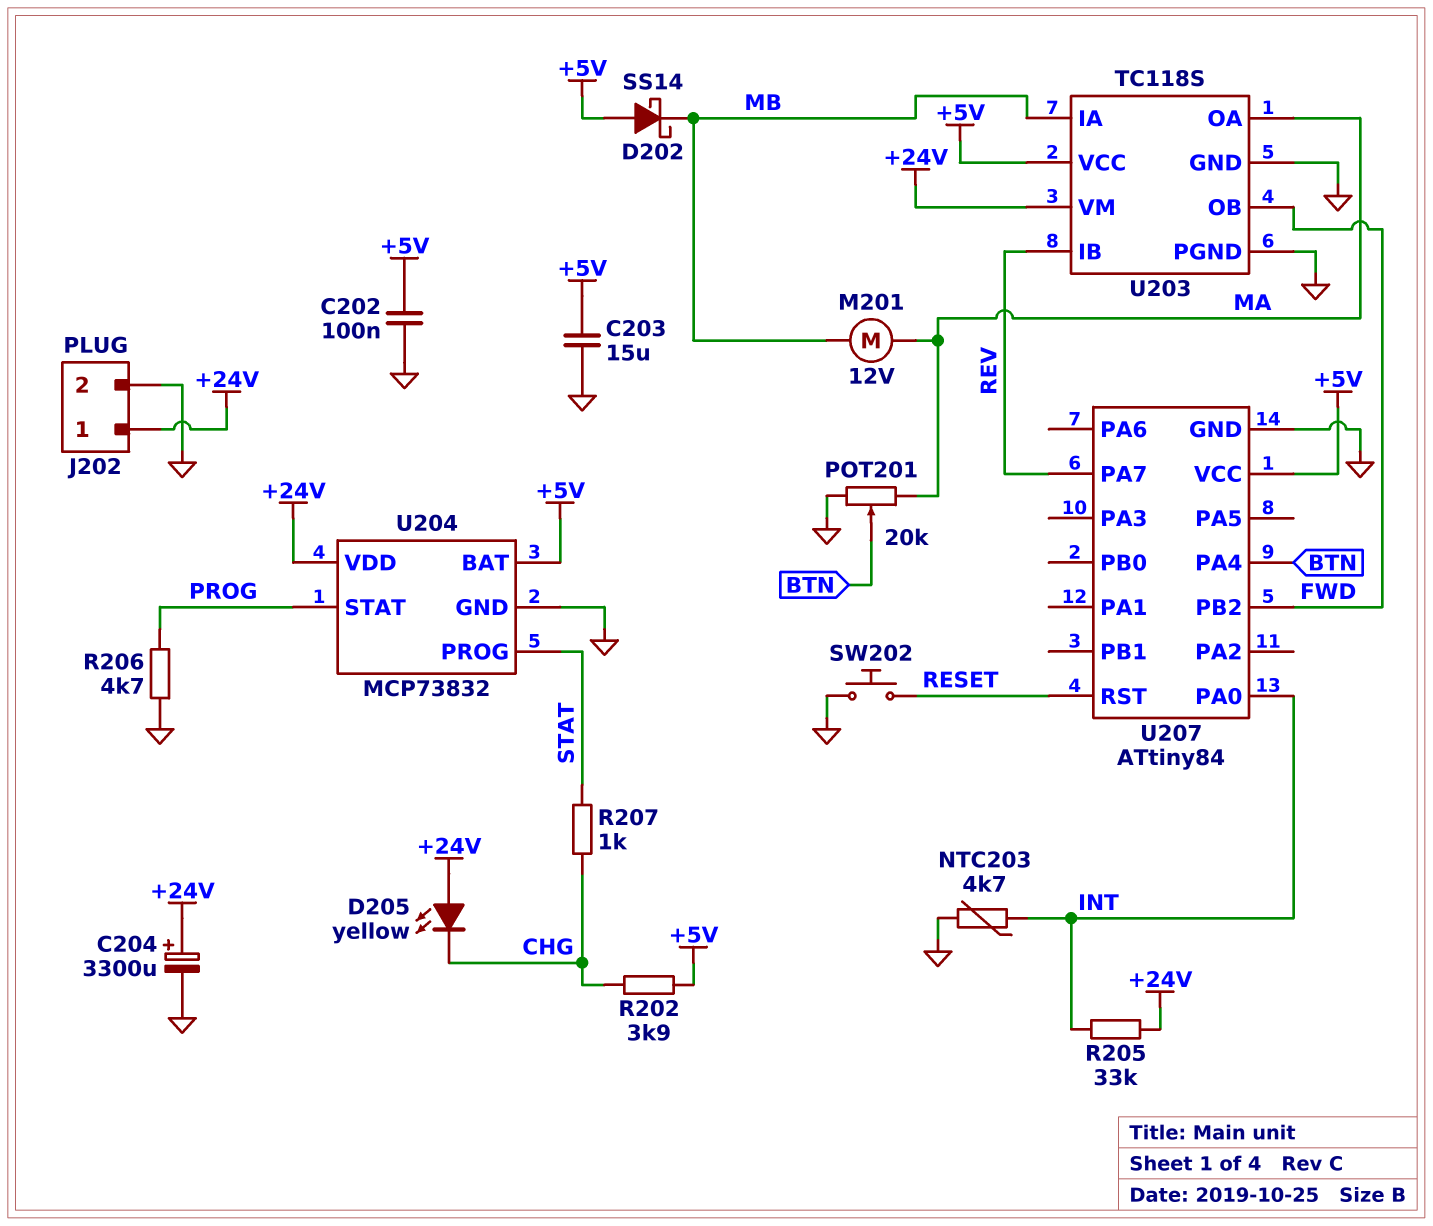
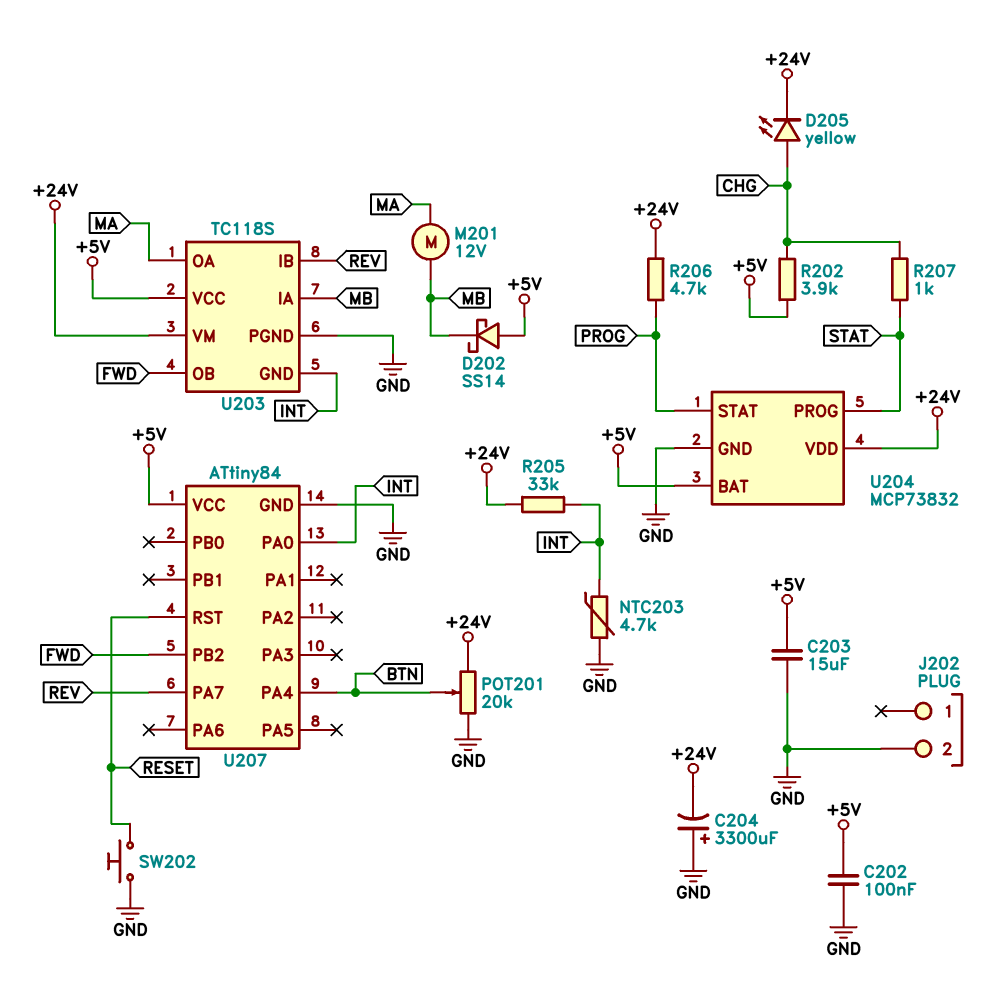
C204: 3300uF (plus +24V, minus GND) -> 3300uF (plus GND, minus +24V)
D205: LED yellow (A +24V, K CHG) -> LED yellow (A CHG, K +24V)
J202 pin 1: +24V -> none
POT201: 20k (GND, MA, wiper BTN) -> 20k (+24V, GND, wiper BTN)
R206: 4.7k (GND, PROG) -> 4.7k (+24V, PROG)
U203 pin GND: GND -> INT

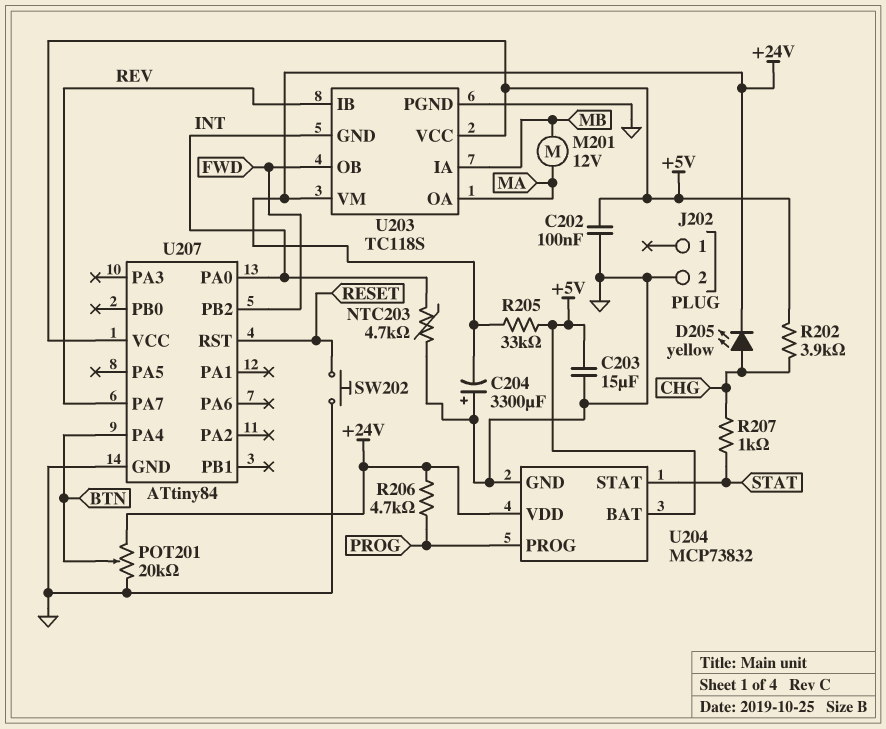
D202: schottky SS14 (A +5V, K MB) -> none
R205: 33k (+24V, INT) -> 33k (+5V, +24V)
U204 pin PROG: STAT -> PROG
U204 pin STAT: PROG -> STAT

